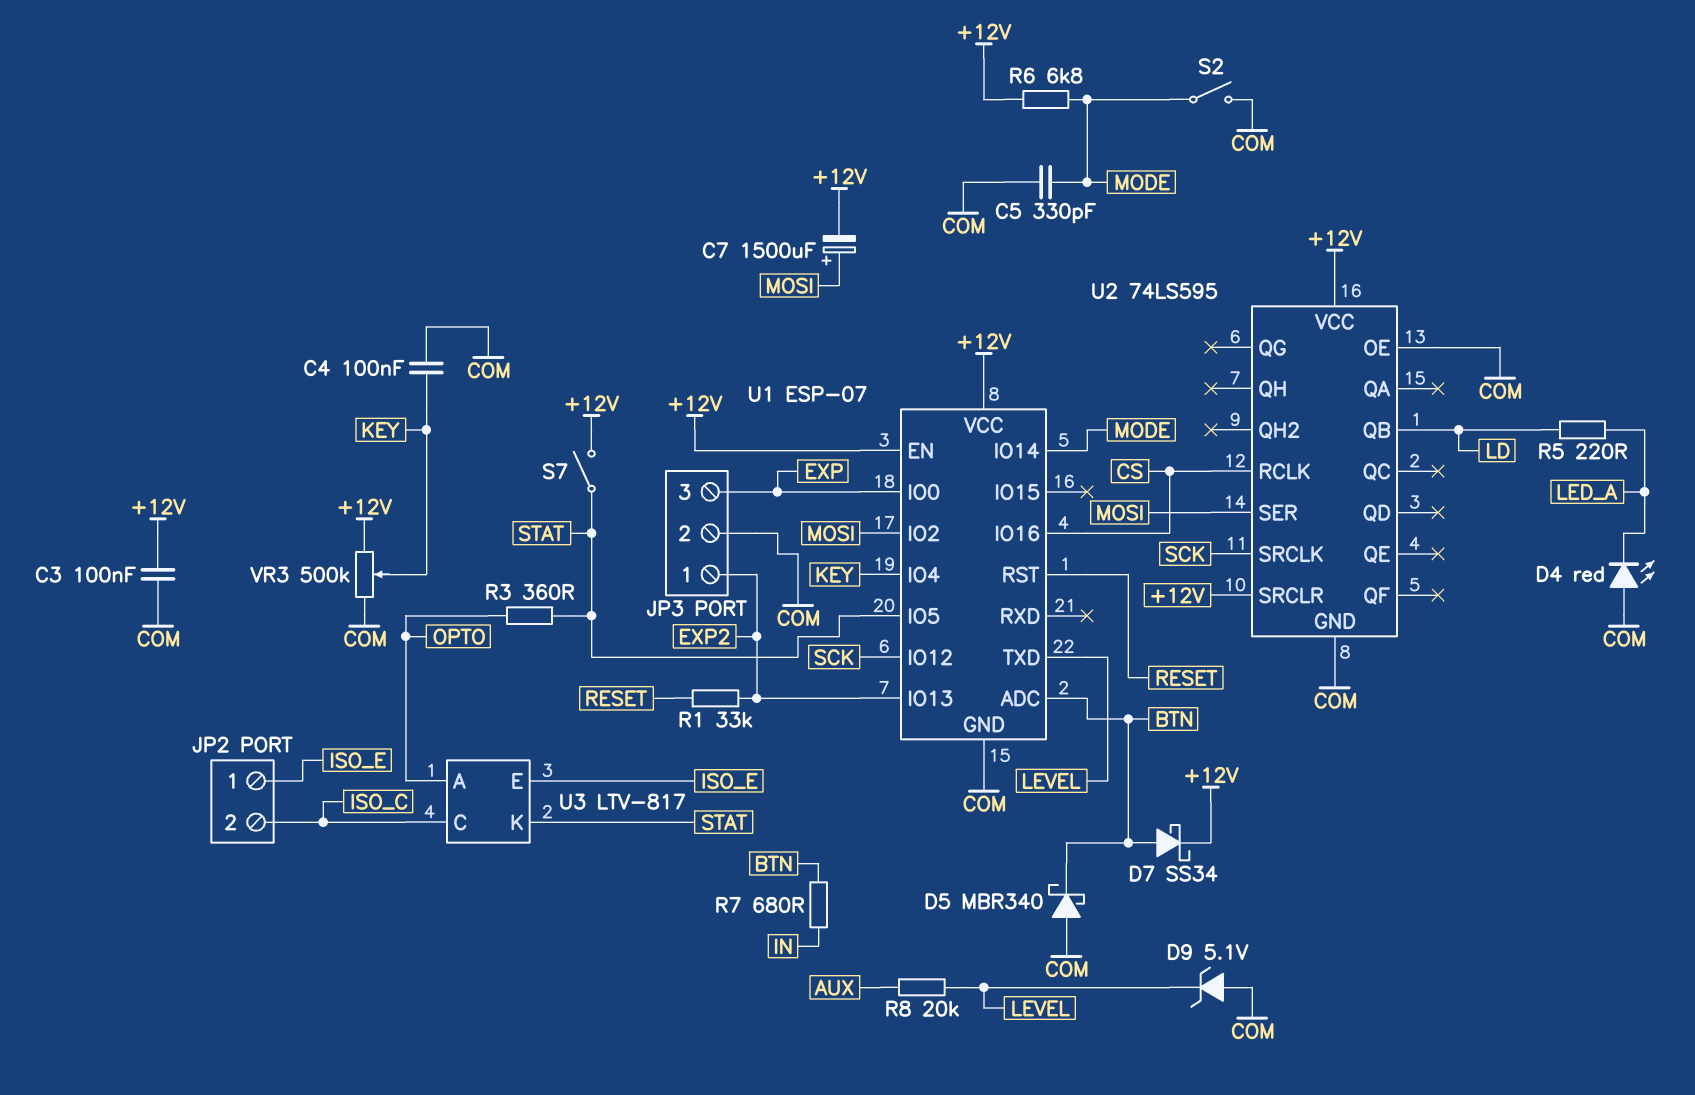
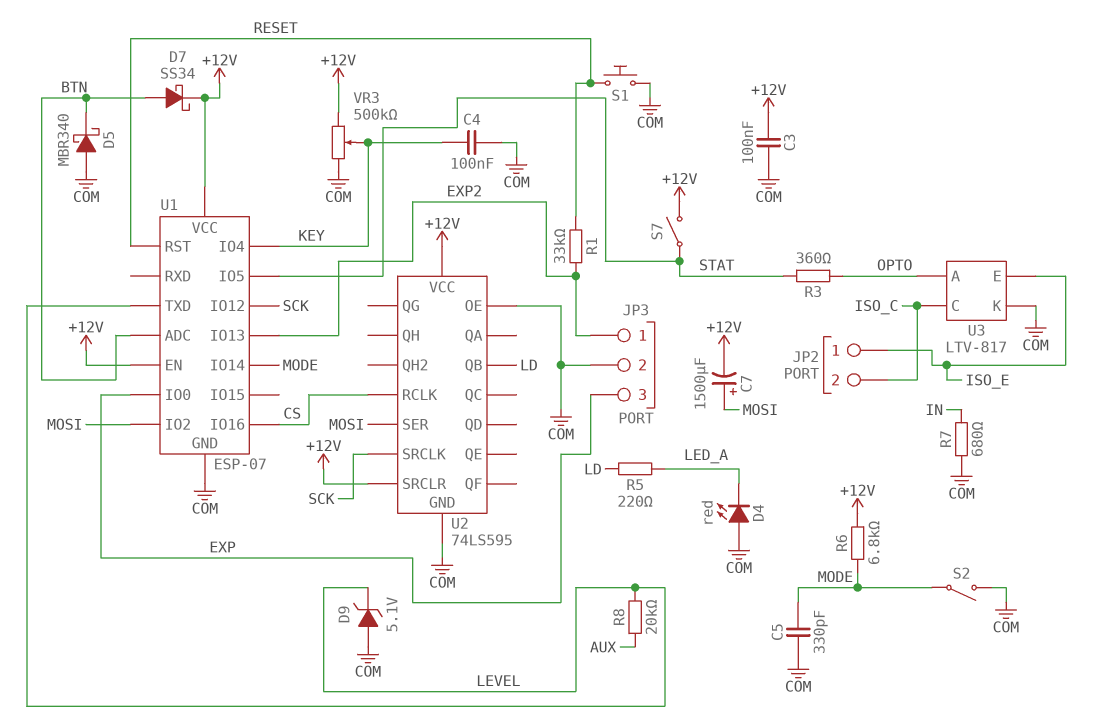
R7: 680 (BTN, IN) -> 680 (COM, IN)
S1: none -> button (COM, RESET)
U3 pin K: STAT -> COM

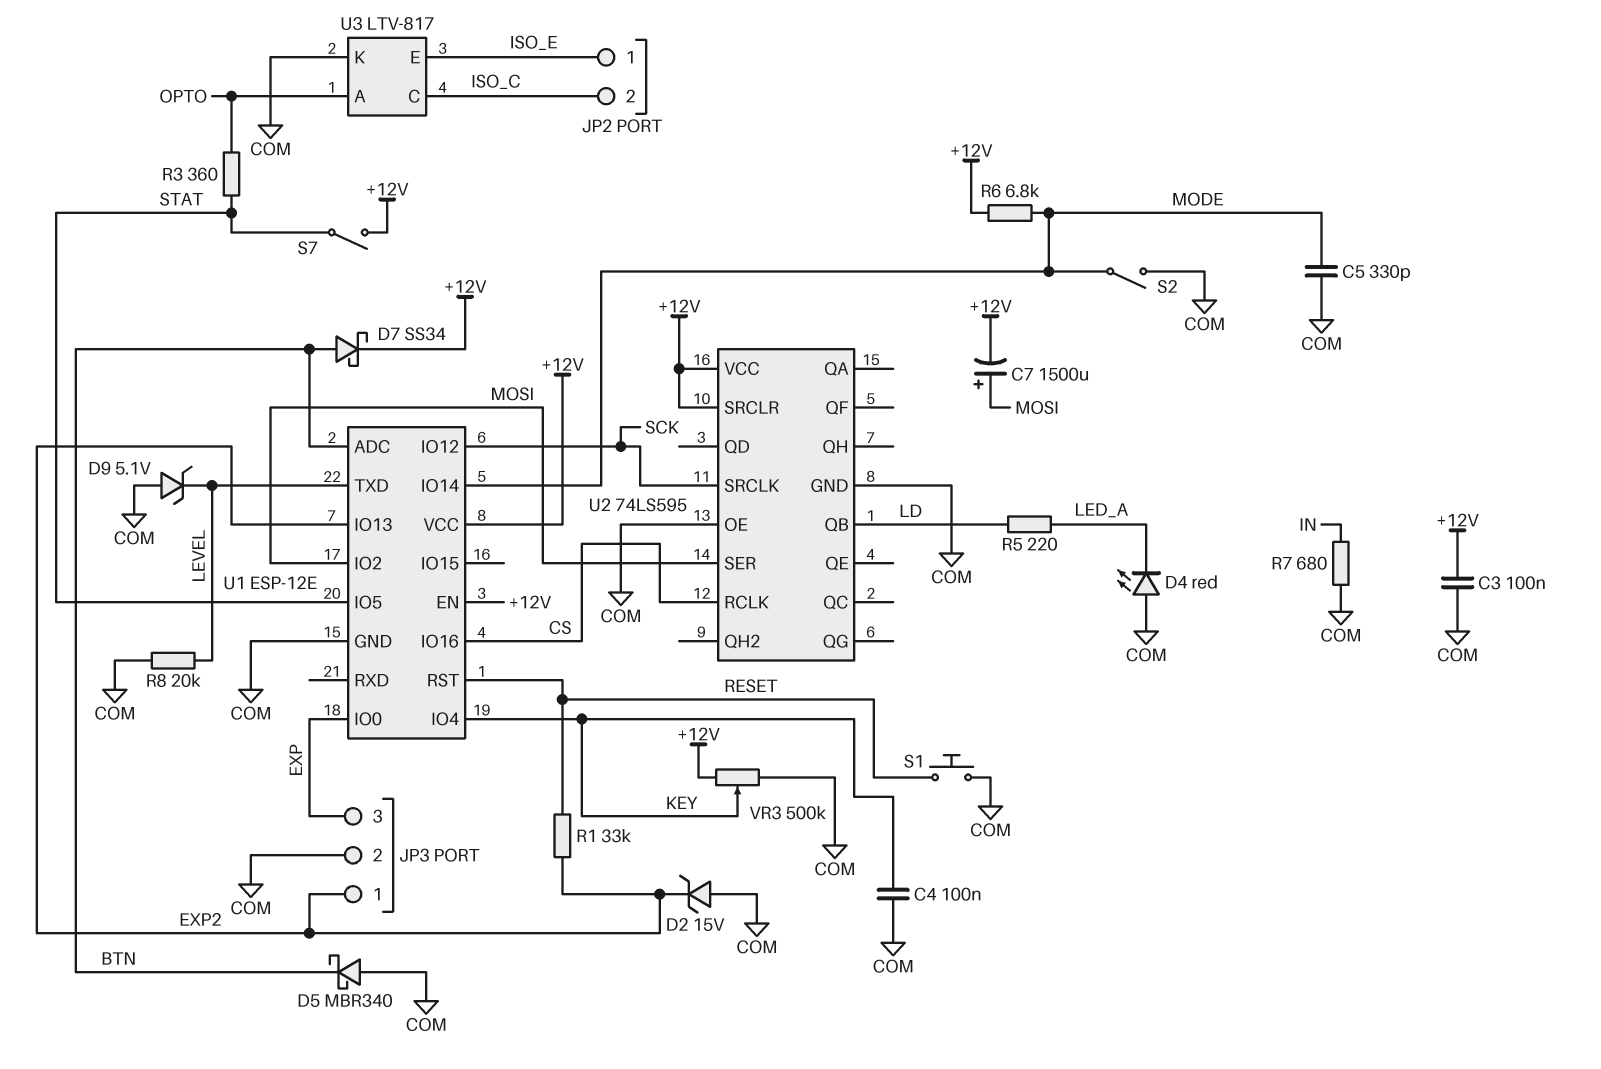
D2: none -> zener 15V (A COM, K EXP2)
R8: 20k (AUX, LEVEL) -> 20k (COM, LEVEL)
U1: ESP-07 -> ESP-12E

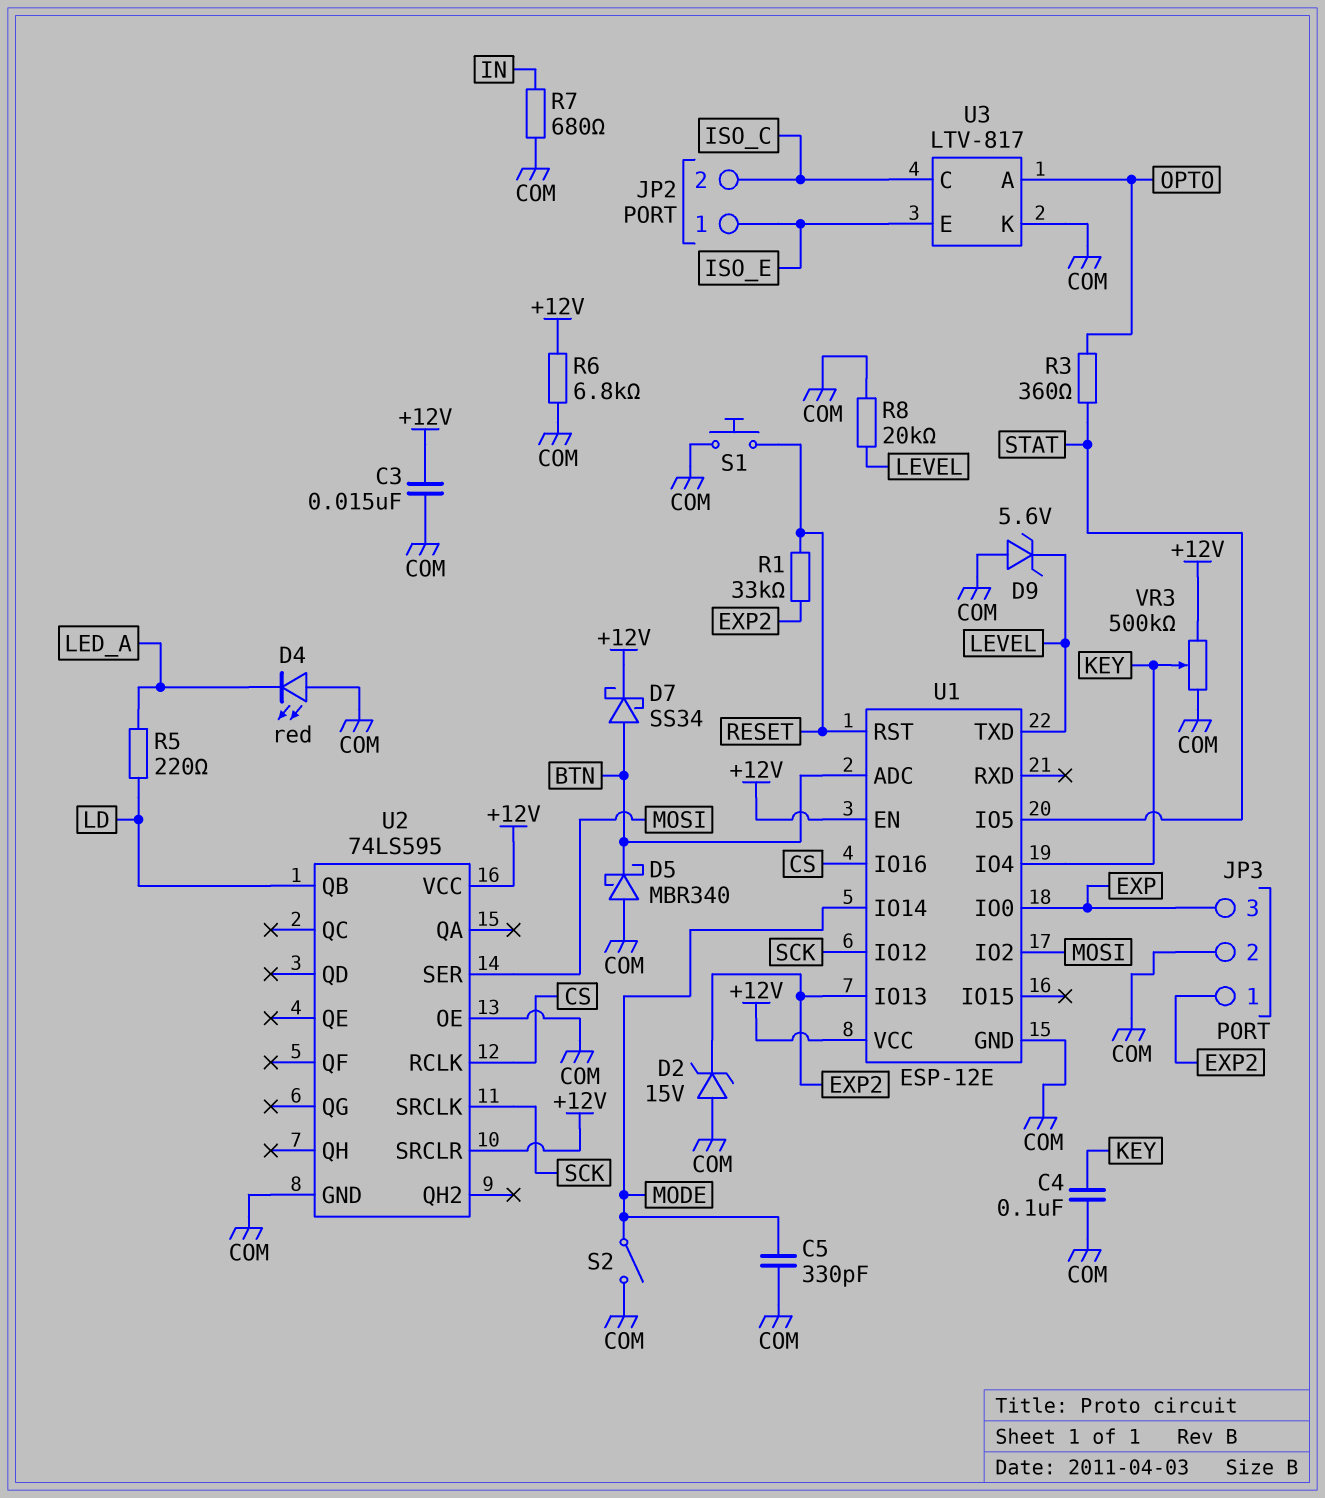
C3: 100nF (+12V, COM) -> 15nF (+12V, COM)
C7: 1500uF (plus MOSI, minus +12V) -> none
D9: zener 5.1V (A COM, K LEVEL) -> zener 5.6V (A COM, K LEVEL)
R6: 6.8k (+12V, MODE) -> 6.8k (+12V, COM)
S7: switch (+12V, STAT) -> none

